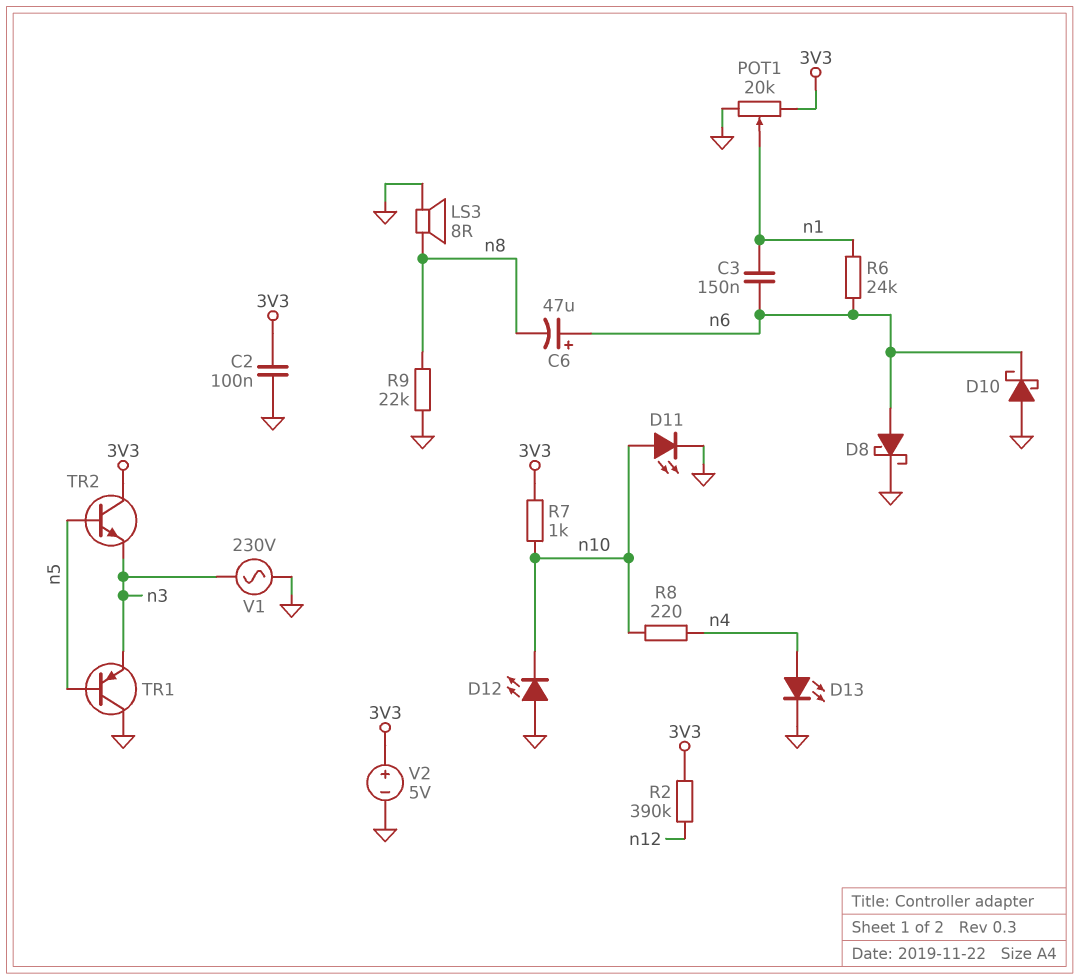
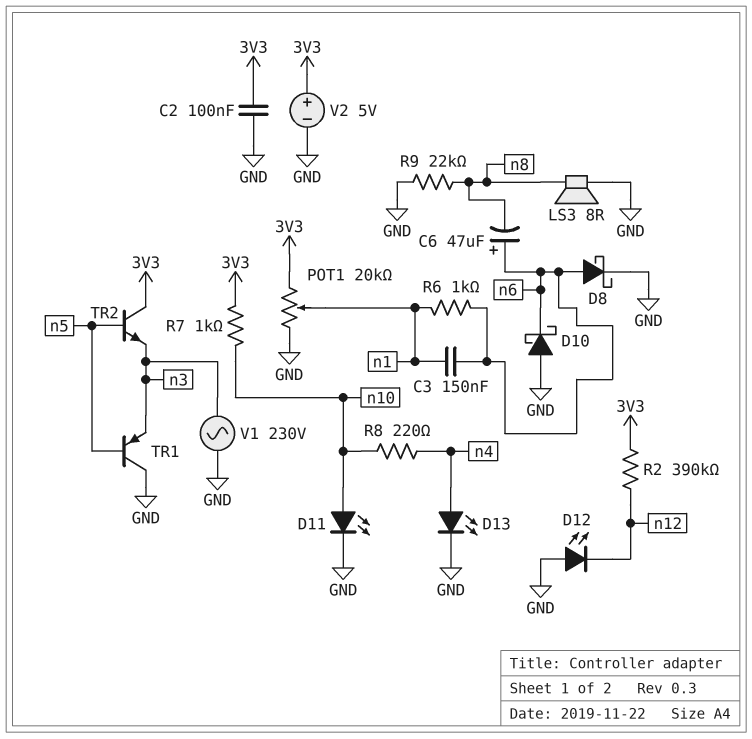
D12: LED (A GND, K n10) -> LED (A GND, K n12)
R6: 24k (n1, n6) -> 1k (n1, n6)

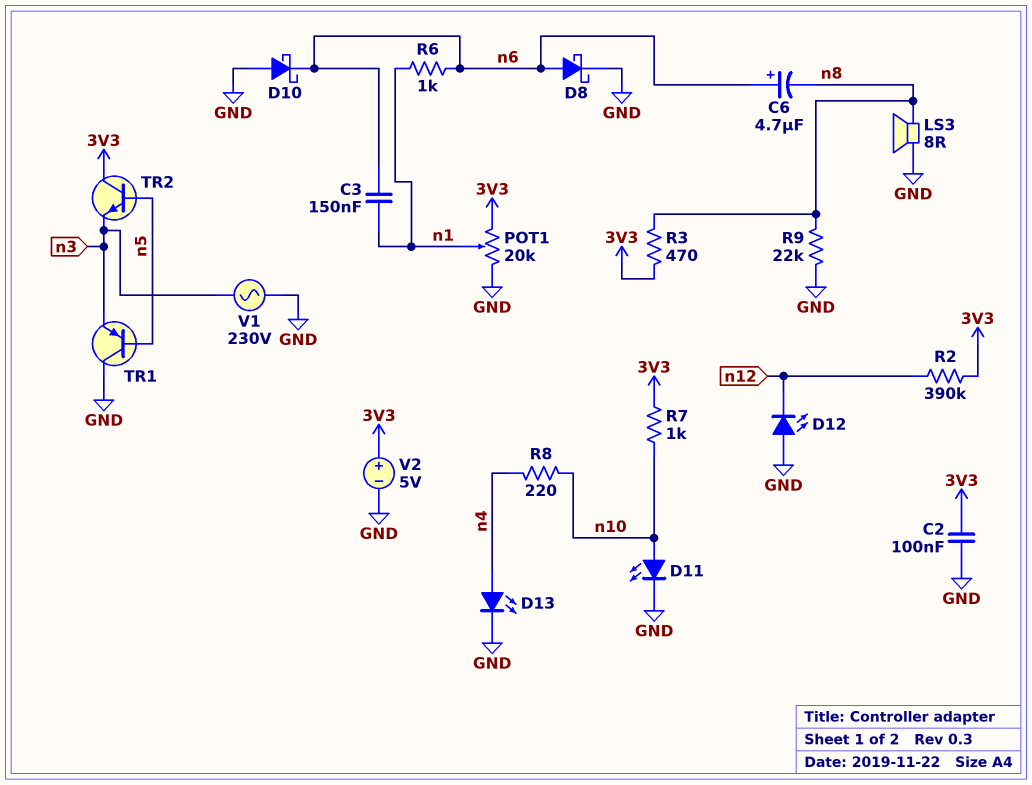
C6: 47uF (plus n6, minus n8) -> 4.7uF (plus n6, minus n8)
R3: none -> 470 (3V3, n8)

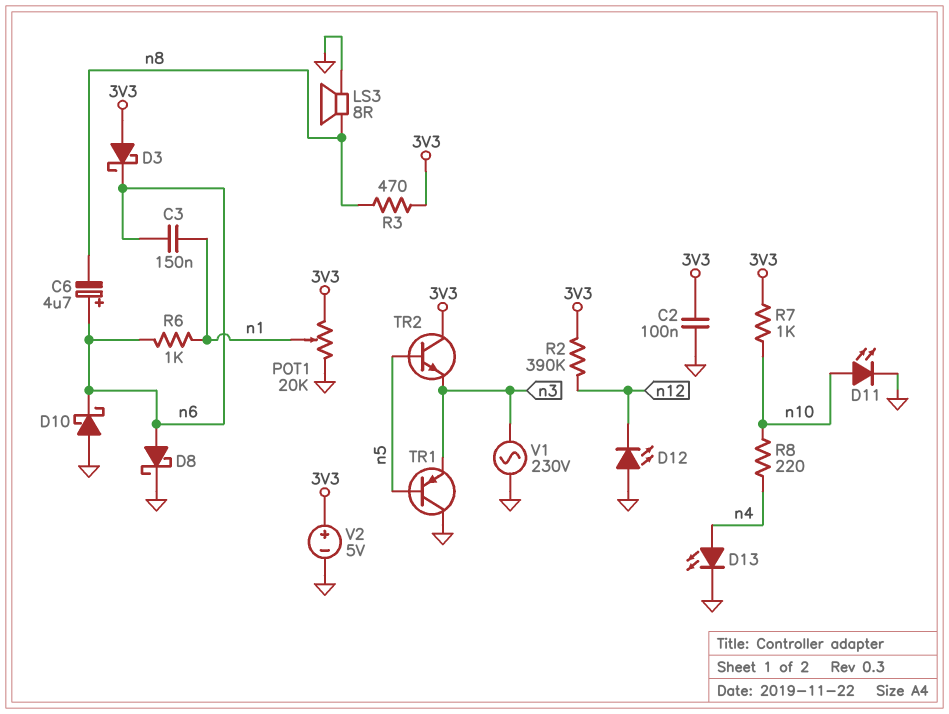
D3: none -> schottky (A 3V3, K n6)
R9: 22k (GND, n8) -> none

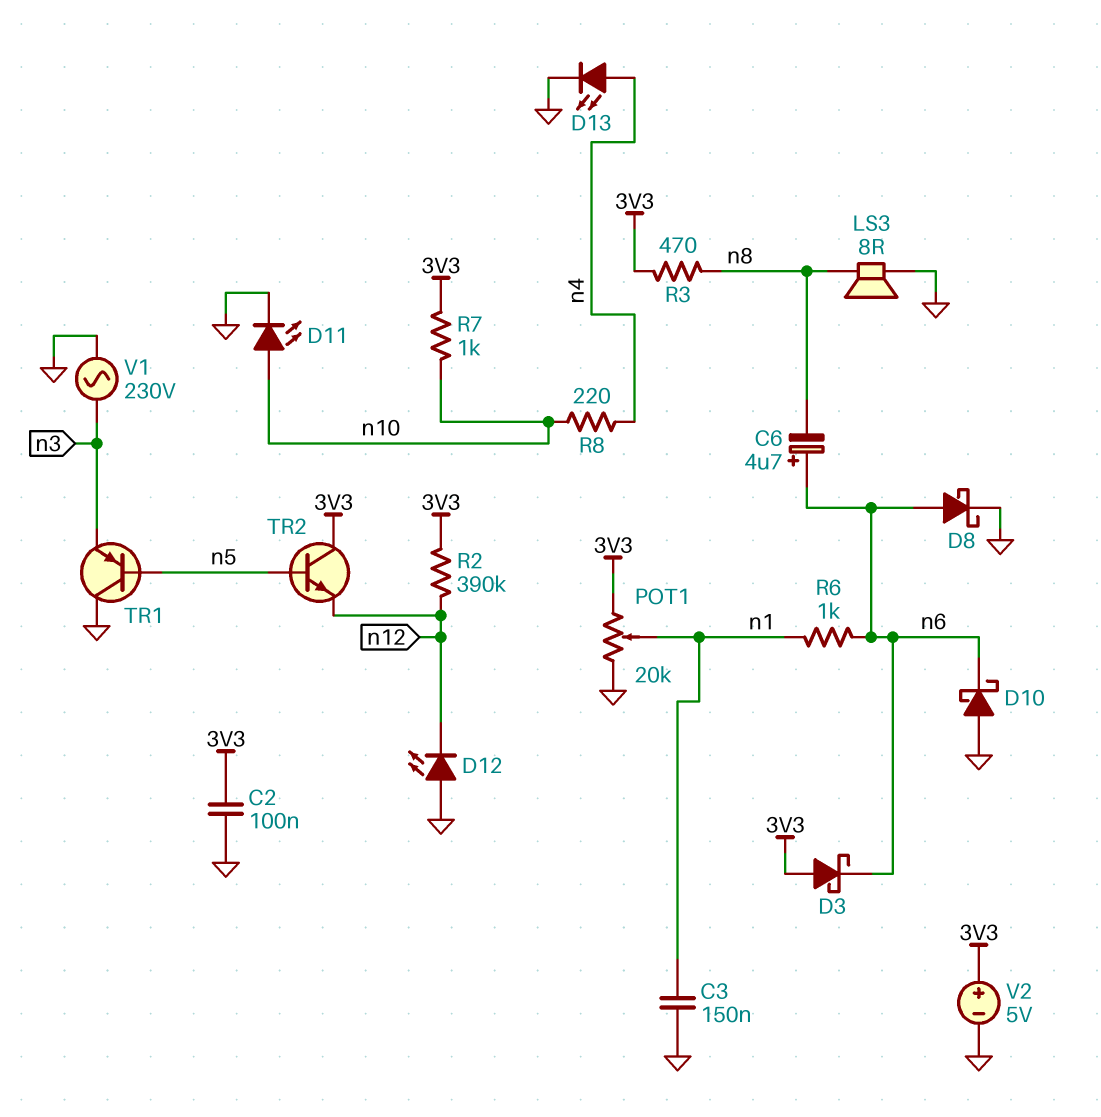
C3: 150nF (n1, n6) -> 150nF (GND, n1)
TR2: NPN (B n5, C 3V3, E n3) -> NPN (B n5, C 3V3, E n12)

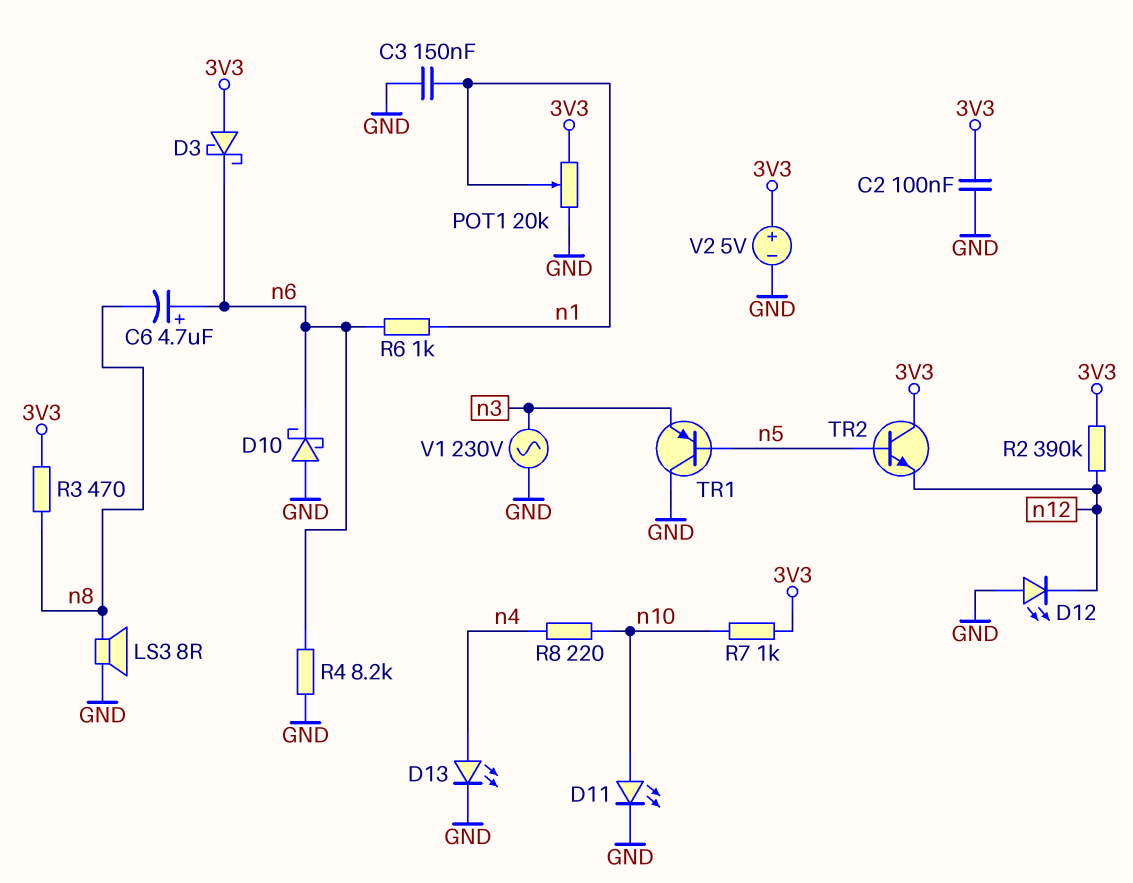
D8: schottky (A n6, K GND) -> none
R4: none -> 8.2k (GND, n6)

